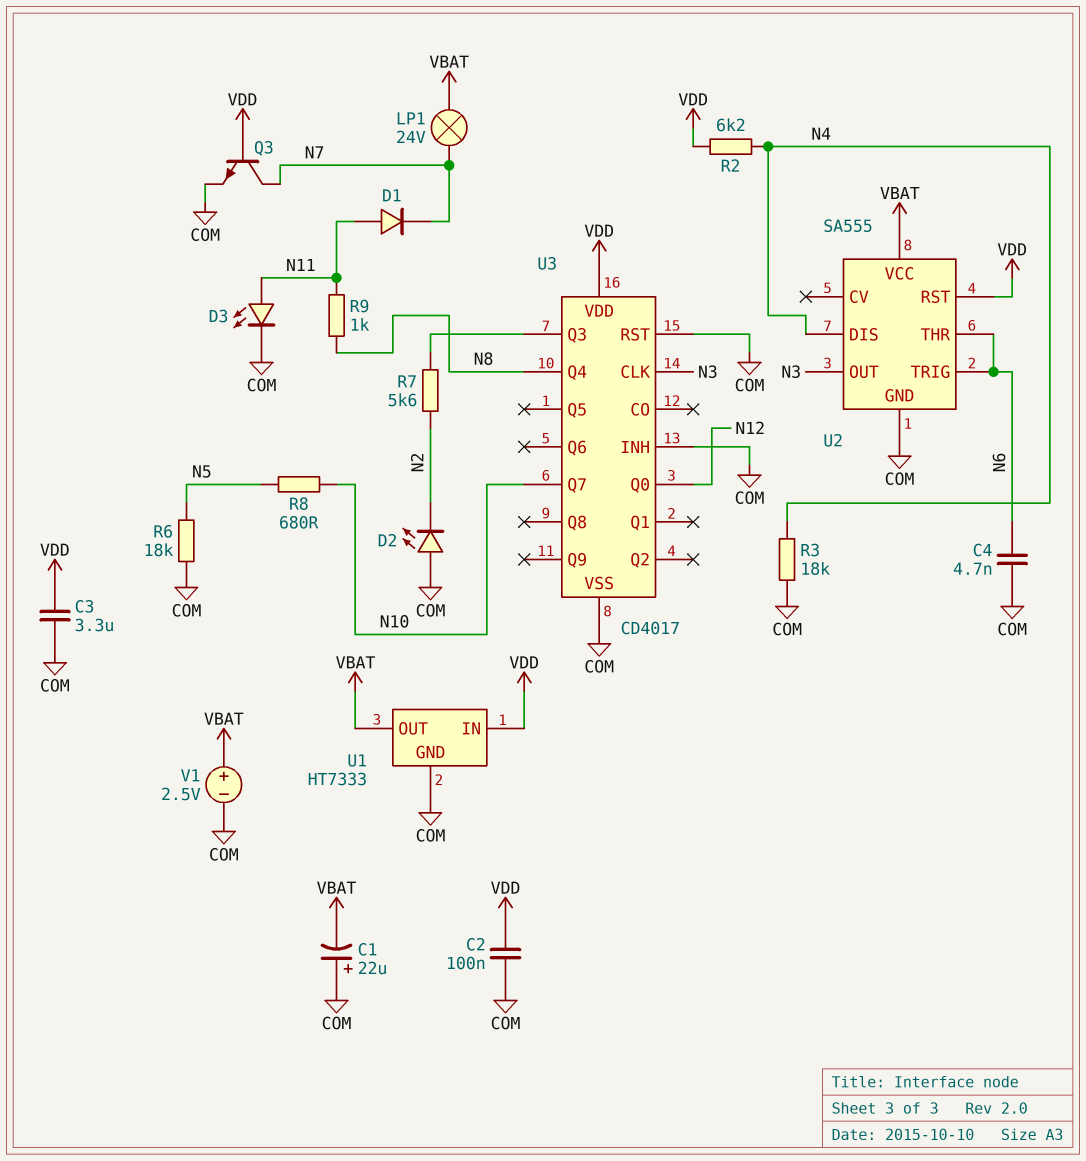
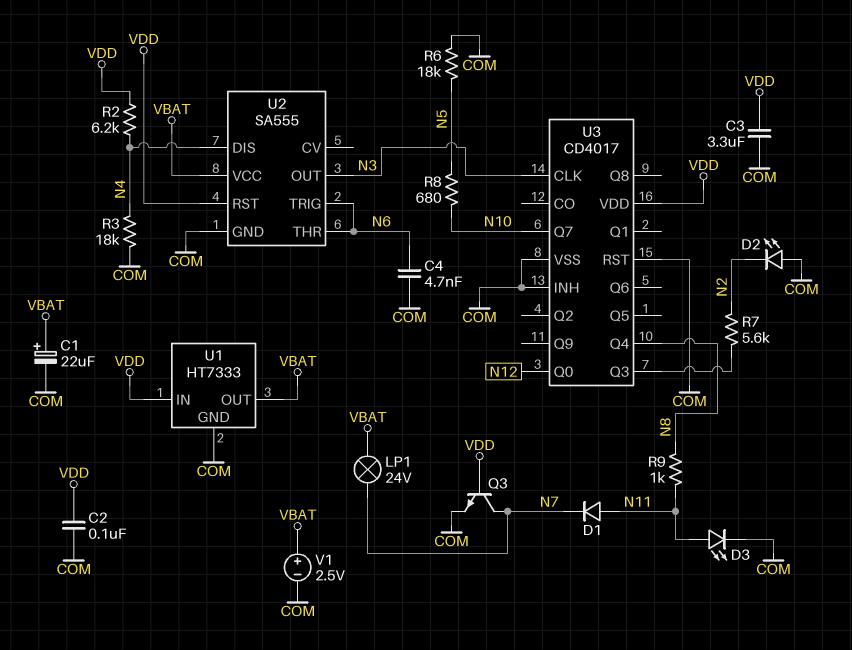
C1: 22uF (plus COM, minus VBAT) -> 22uF (plus VBAT, minus COM)

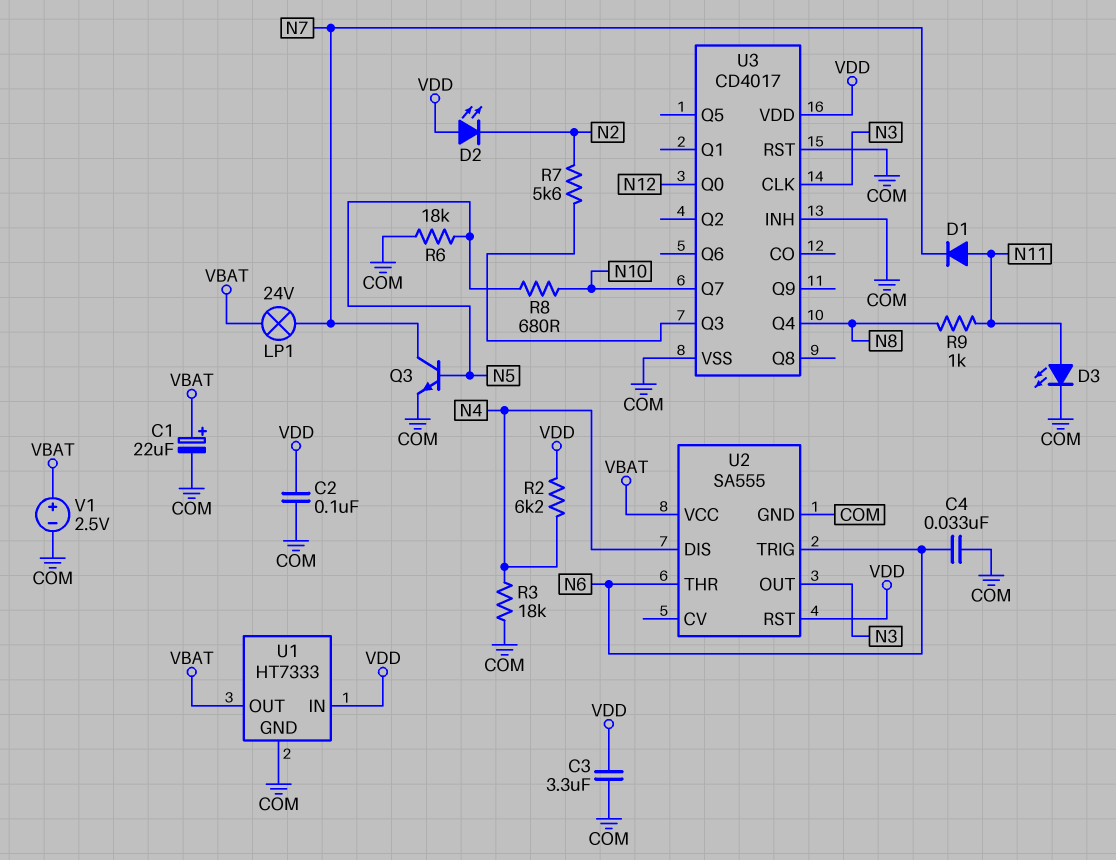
C4: 4.7nF (COM, N6) -> 33nF (COM, N6)
D2: LED (A COM, K N2) -> LED (A VDD, K N2)
Q3: NPN (B VDD, C N7, E COM) -> NPN (B N5, C N7, E COM)

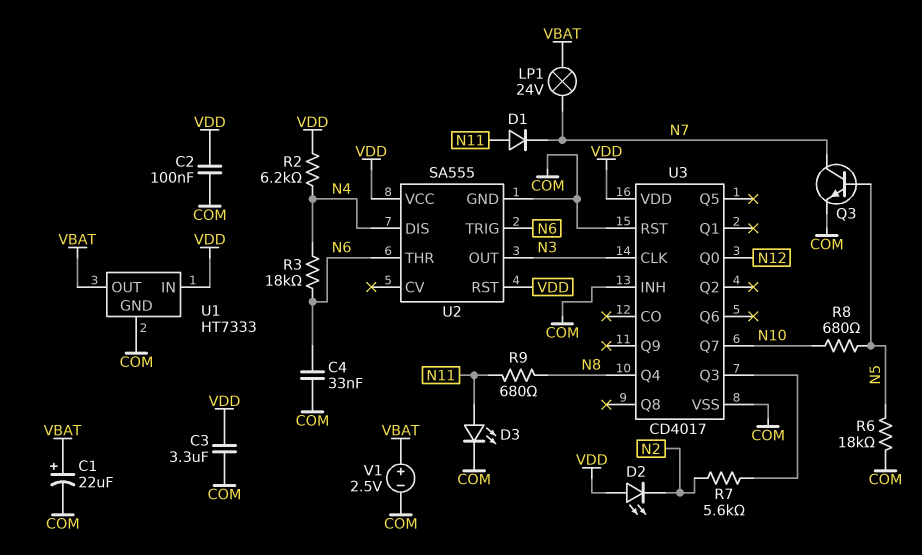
R3: 18k (COM, N4) -> 18k (N4, N6)
R9: 1k (N8, N11) -> 680 (N8, N11)
U2 pin VCC: VBAT -> VDD

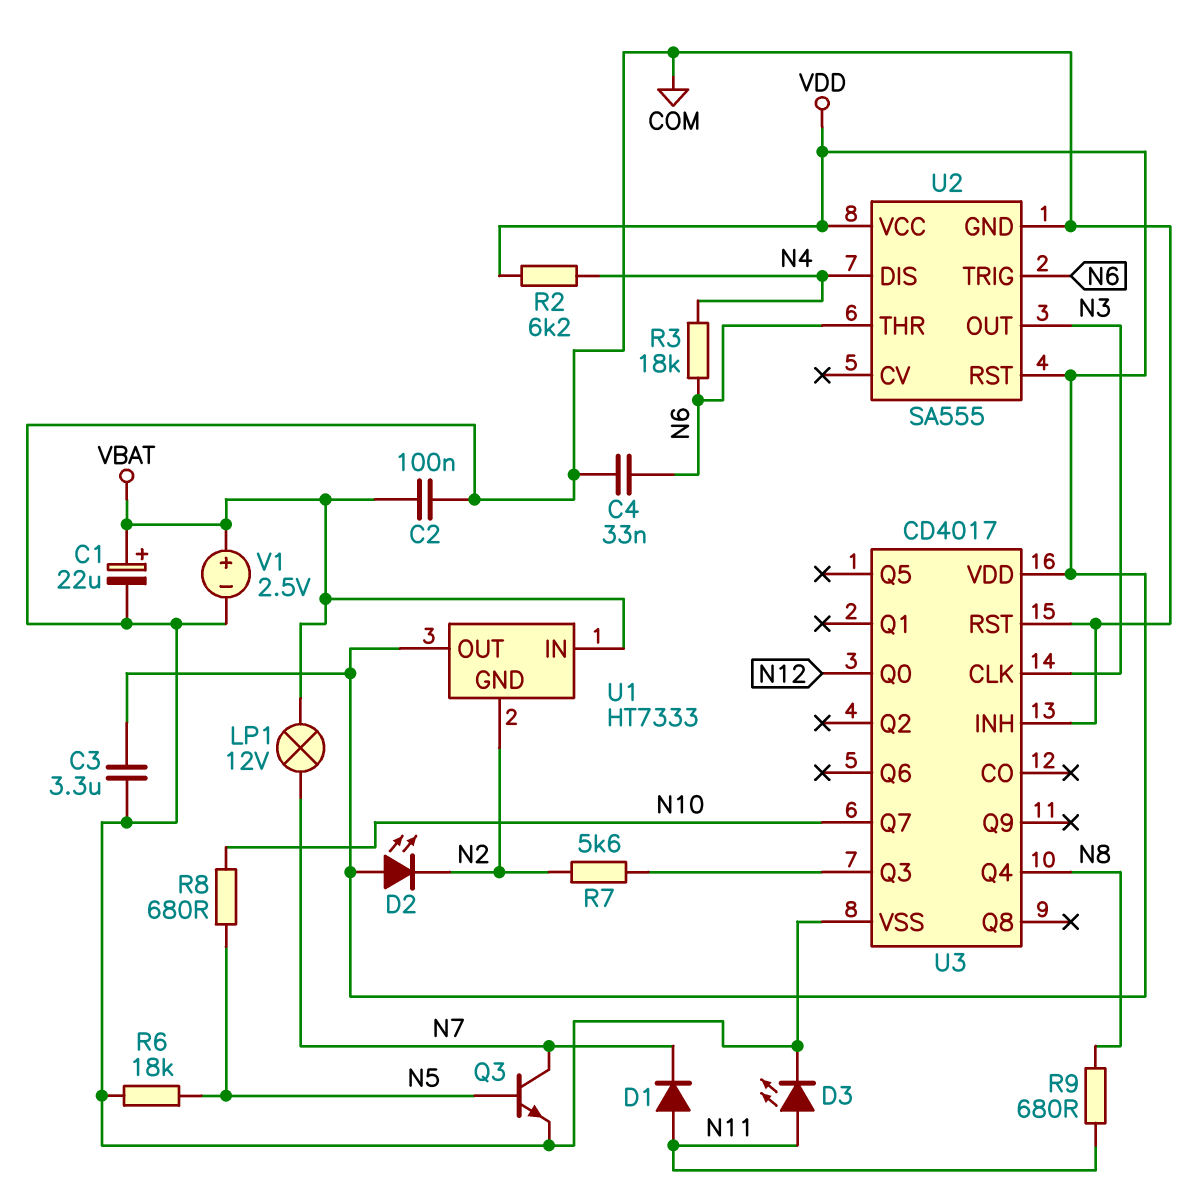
C2: 100nF (COM, VDD) -> 100nF (COM, VBAT)
LP1: lamp 24V (N7, VBAT) -> lamp 12V (N7, VBAT)
U1 pin GND: COM -> N2
U1 pin IN: VDD -> VBAT
U1 pin OUT: VBAT -> VDD

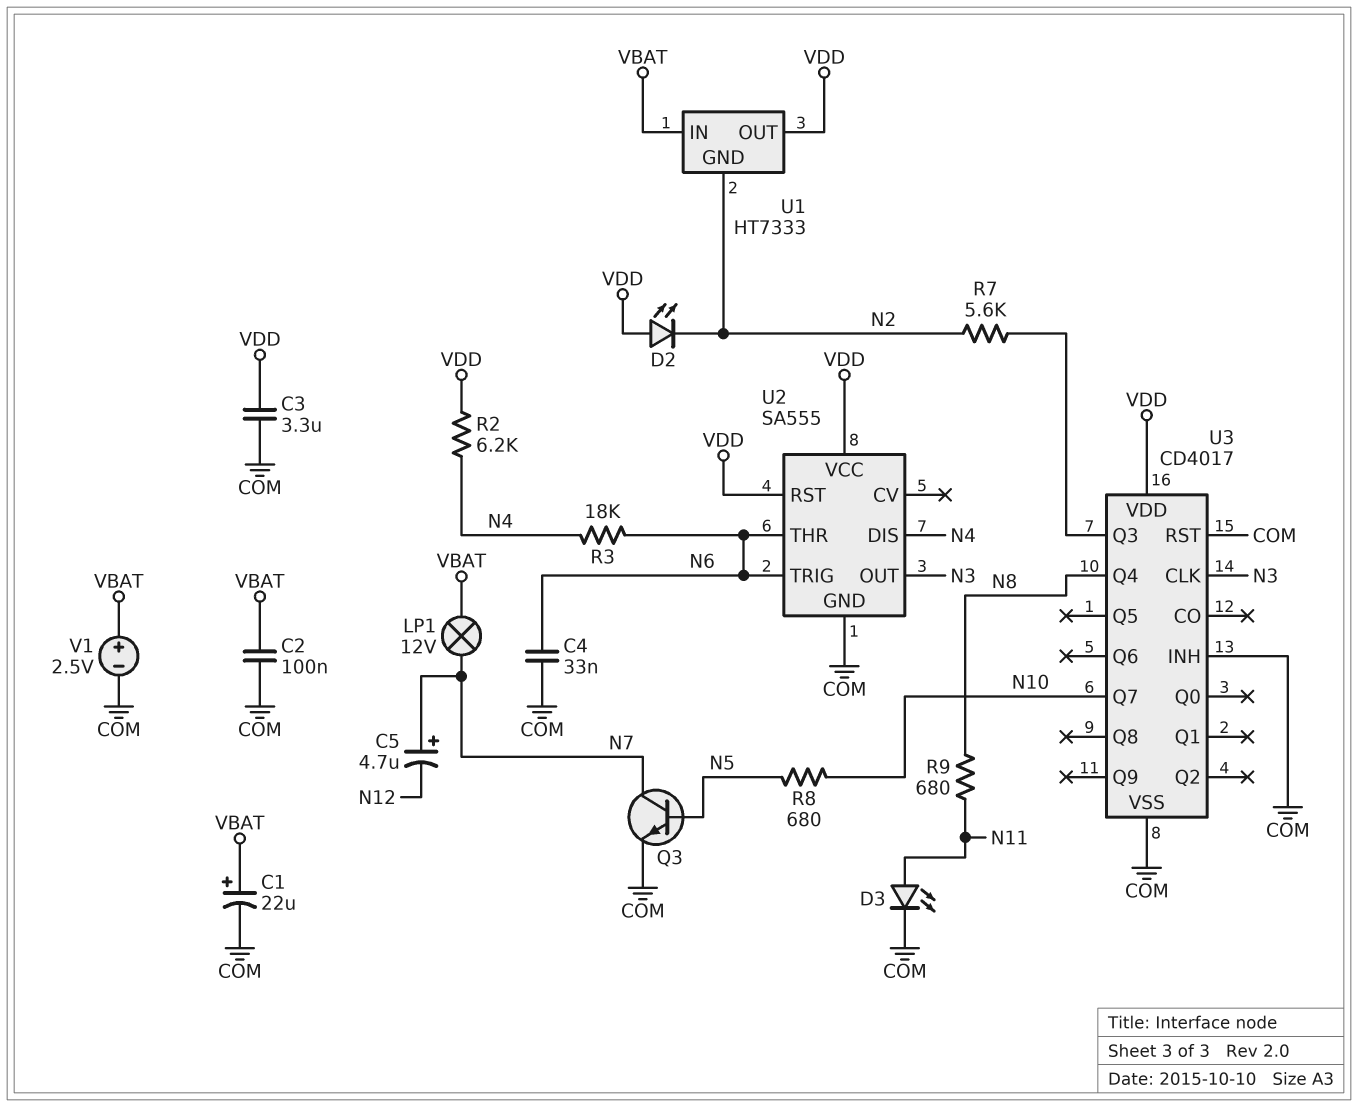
C5: none -> 4.7uF (plus N7, minus N12)
D1: diode (A N11, K N7) -> none
R6: 18k (COM, N5) -> none
U3 pin Q0: N12 -> none

